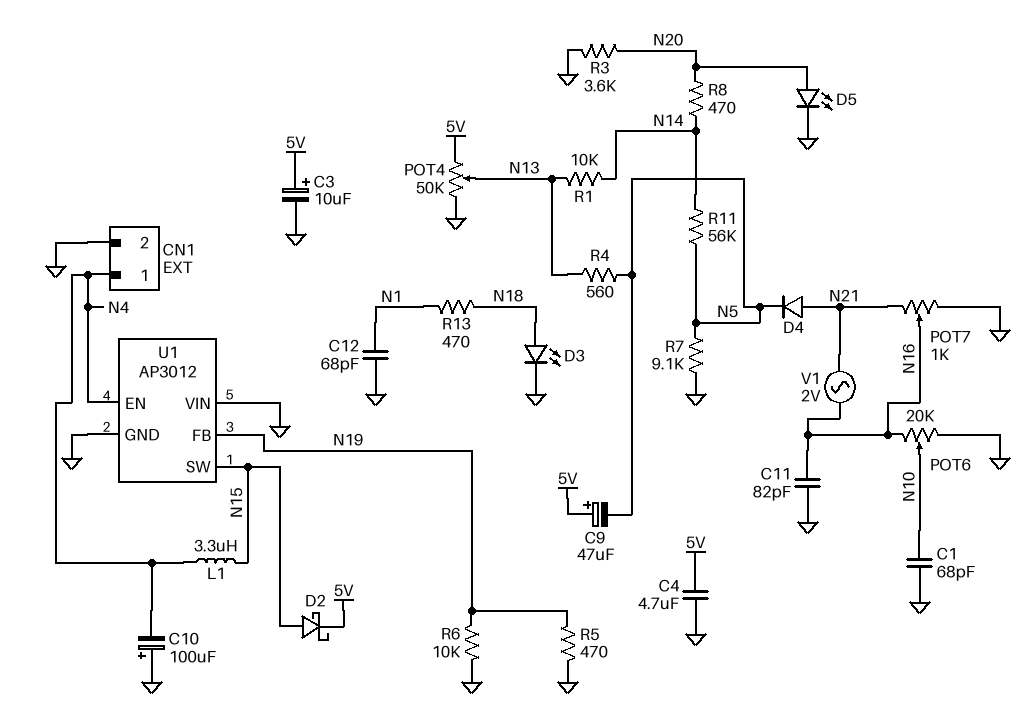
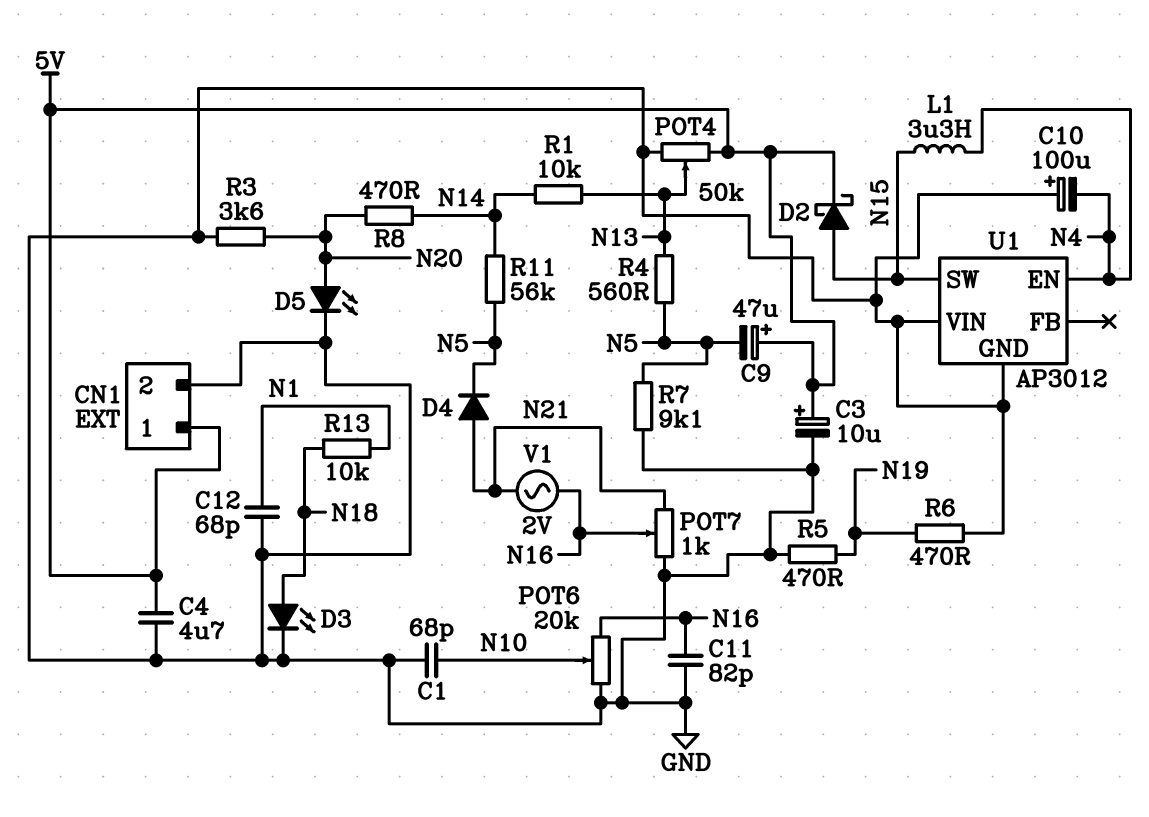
CN1 pin 1: N4 -> 5V
R6: 10k (GND, N19) -> 470 (GND, N19)
R13: 470 (N1, N18) -> 10k (N1, N18)
U1 pin FB: N19 -> none

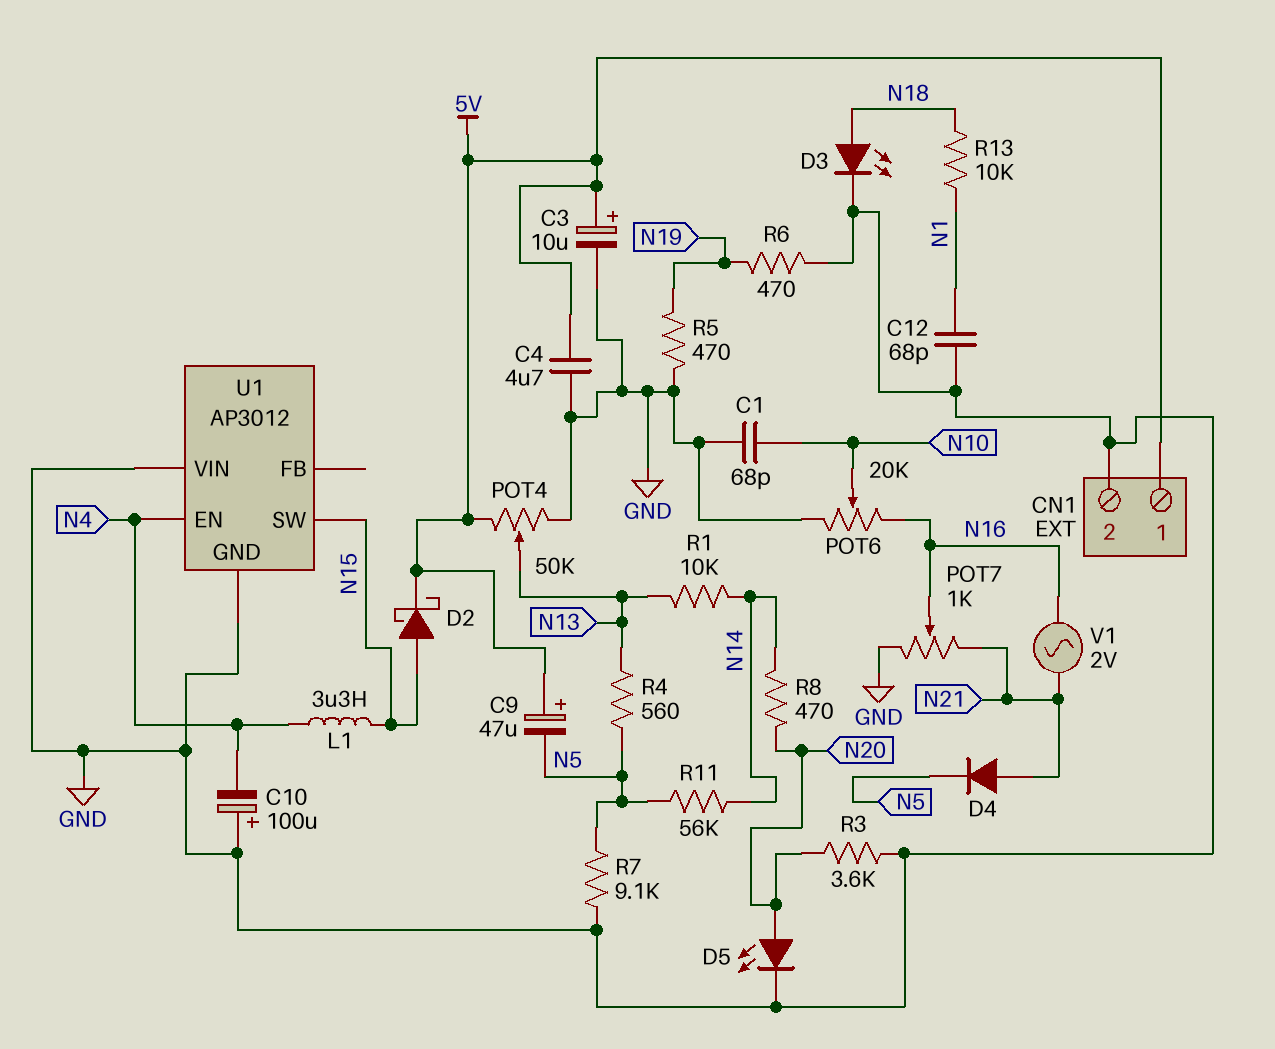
C11: 82pF (GND, N16) -> none

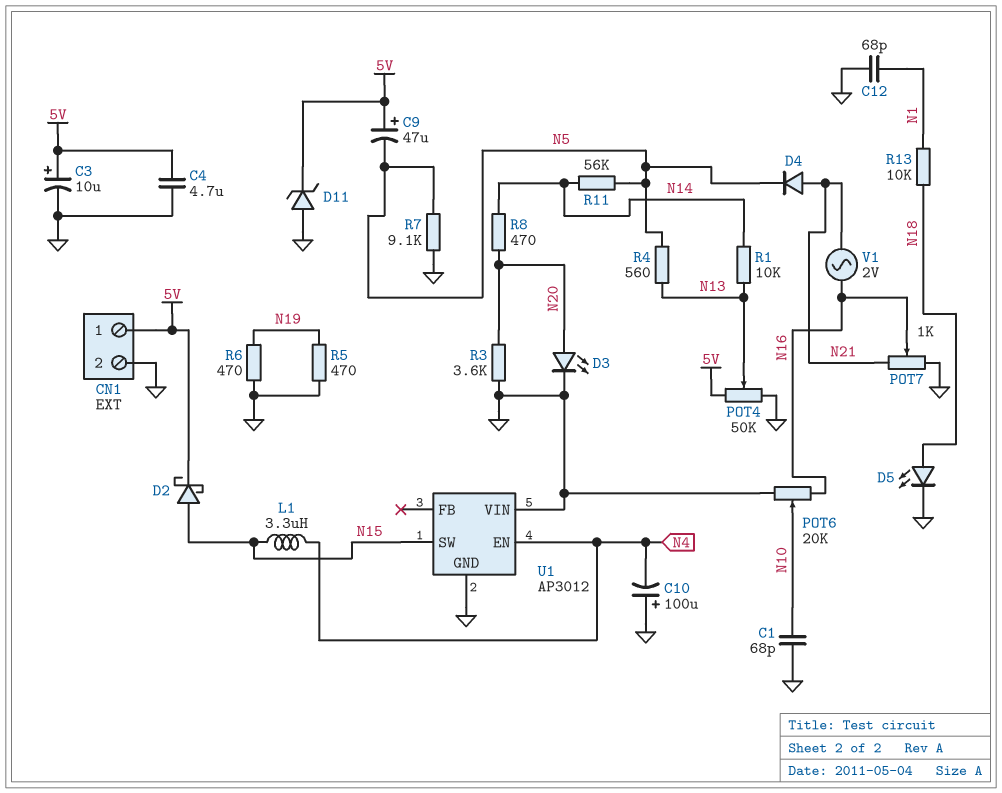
D3: LED (A N18, K GND) -> LED (A N20, K GND)
D5: LED (A N20, K GND) -> LED (A N18, K GND)
D11: none -> zener (A GND, K 5V)

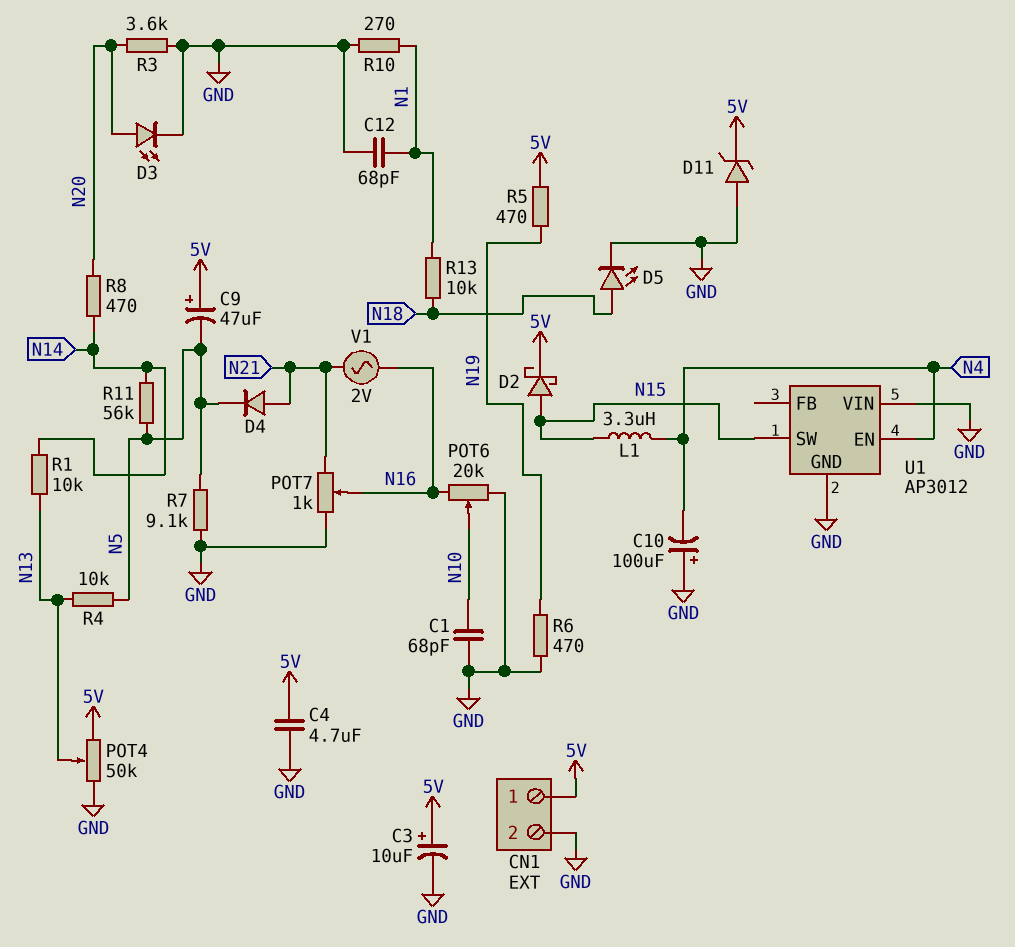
R4: 560 (N5, N13) -> 10k (N5, N13)
R5: 470 (GND, N19) -> 470 (5V, N19)
R10: none -> 270 (GND, N1)

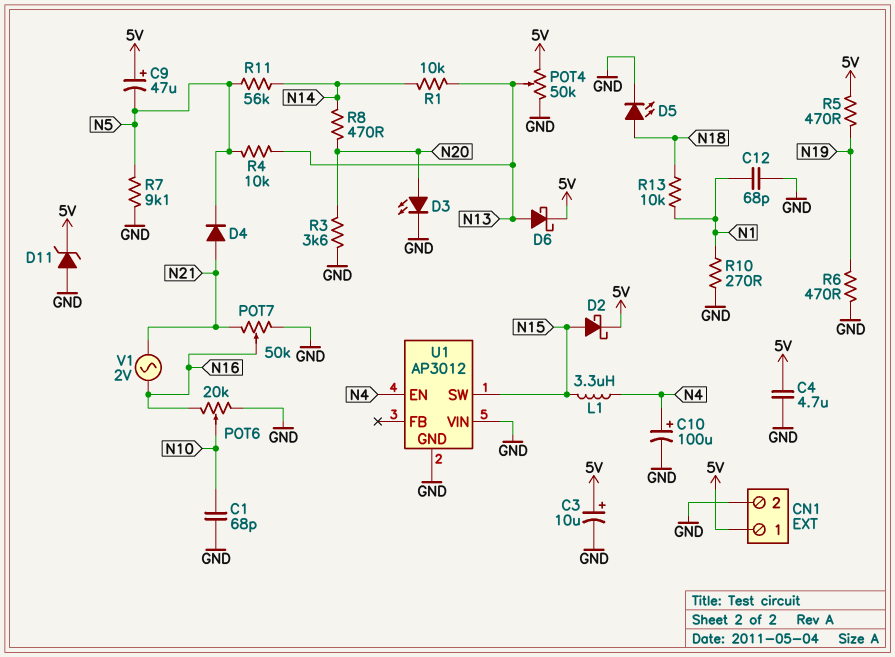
C10: 100uF (plus GND, minus N4) -> 100uF (plus N4, minus GND)
D6: none -> schottky (A N13, K 5V)
POT7: 1k (GND, N21, wiper N16) -> 50k (GND, N21, wiper N16)

